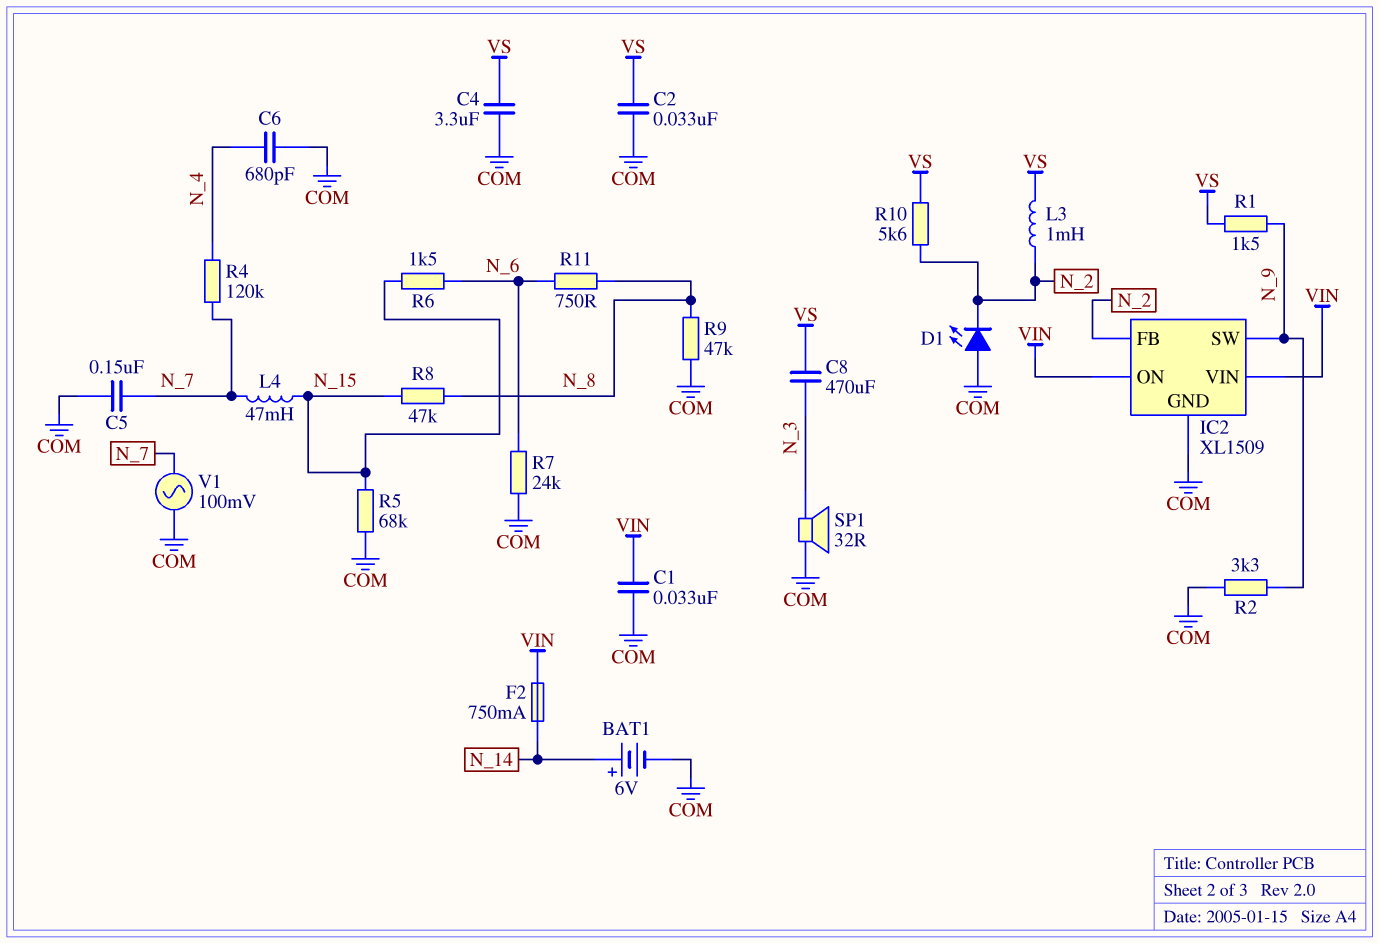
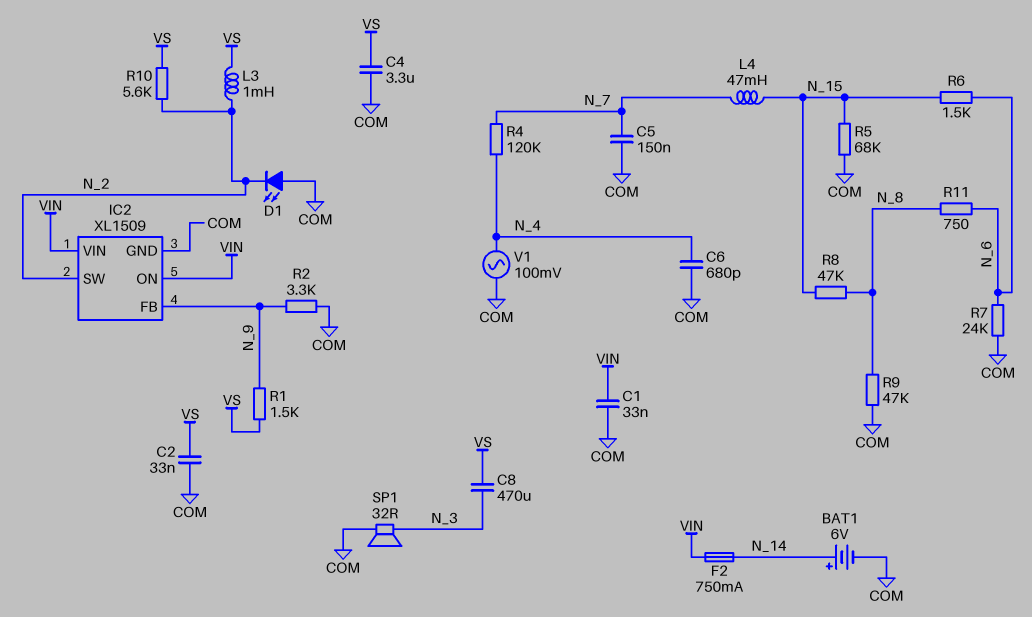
IC2 pin FB: N_2 -> N_9
IC2 pin SW: N_9 -> N_2
V1: AC 100mV (COM, N_7) -> AC 100mV (COM, N_4)

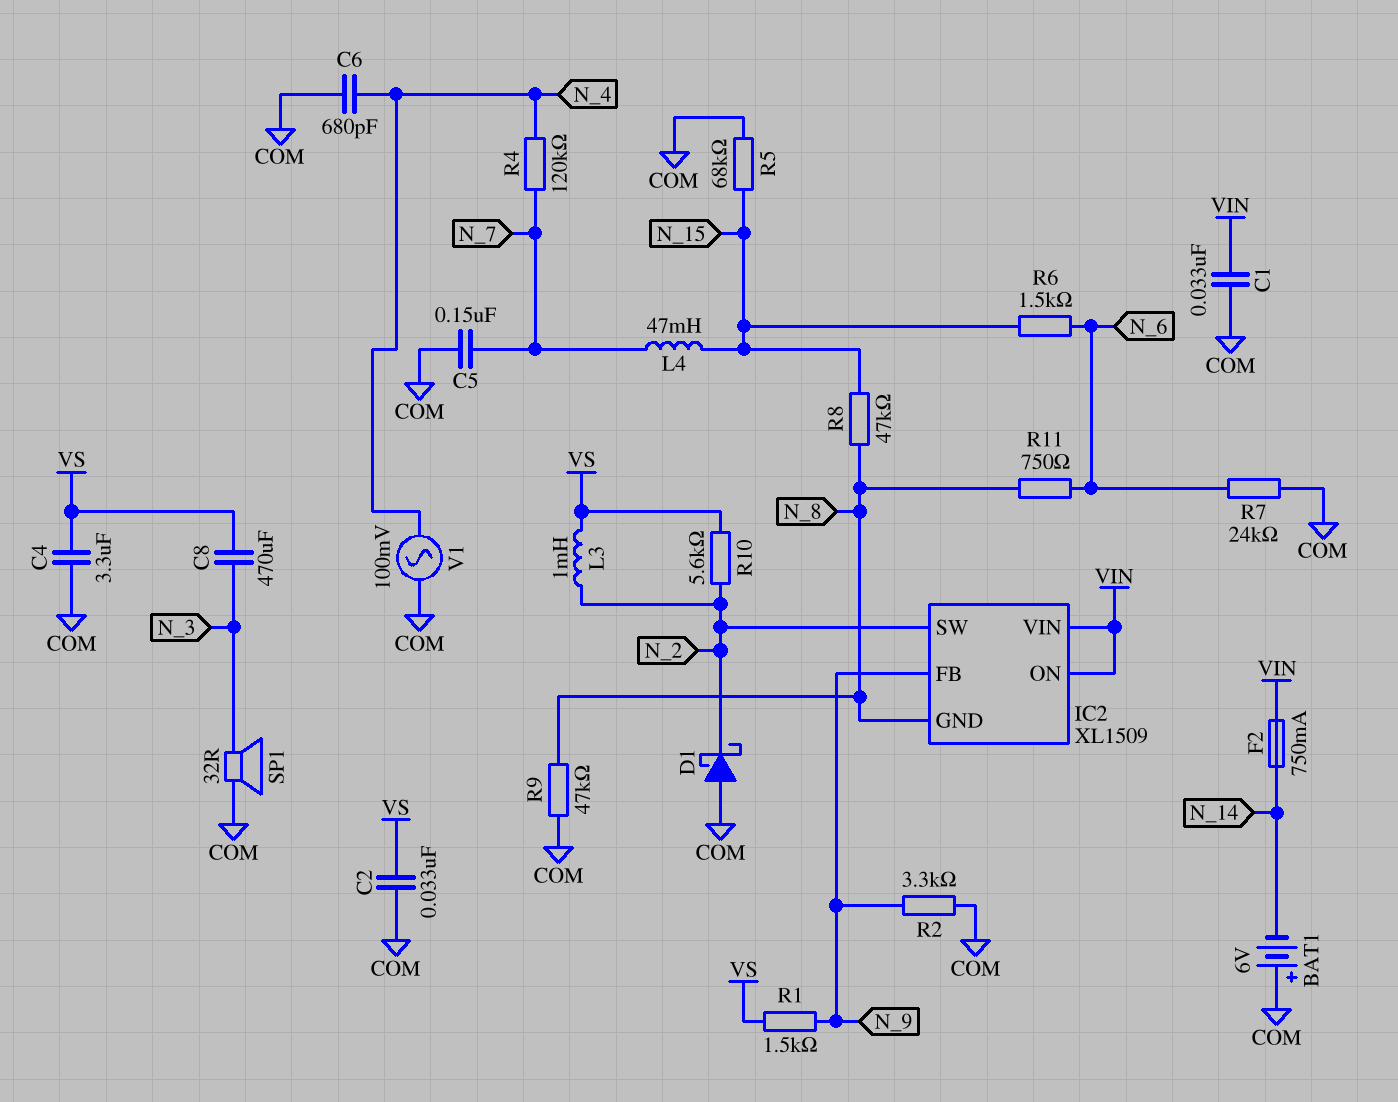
BAT1: 6V (plus N_14, minus COM) -> 6V (plus COM, minus N_14)
D1: LED (A COM, K N_2) -> schottky (A COM, K N_2)
IC2 pin GND: COM -> N_8

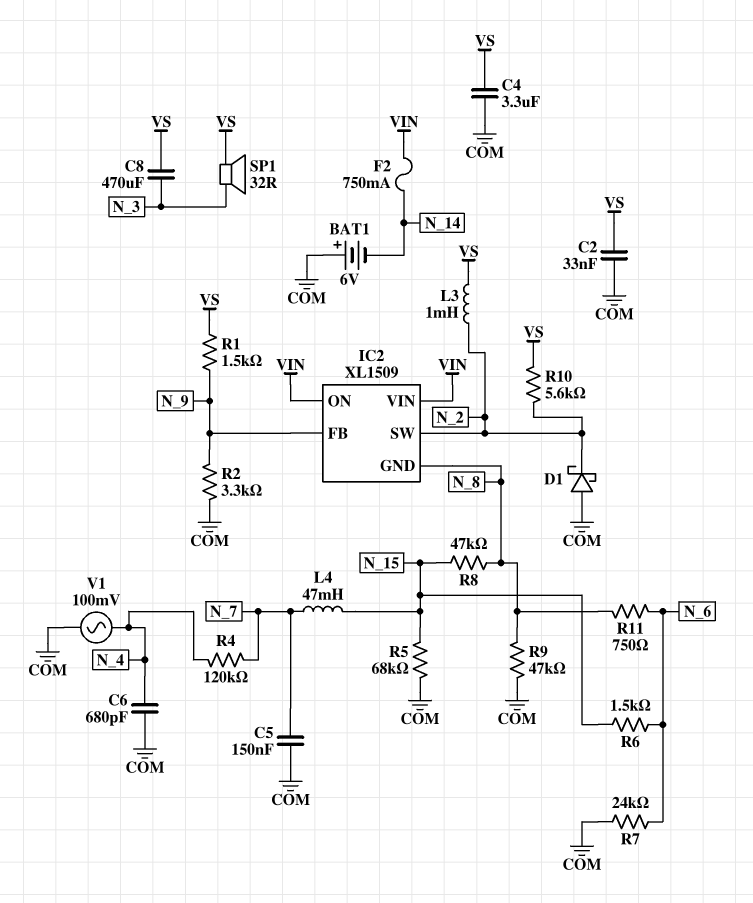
C1: 33nF (COM, VIN) -> none
SP1: speaker 32R (COM, N_3) -> speaker 32R (N_3, VS)

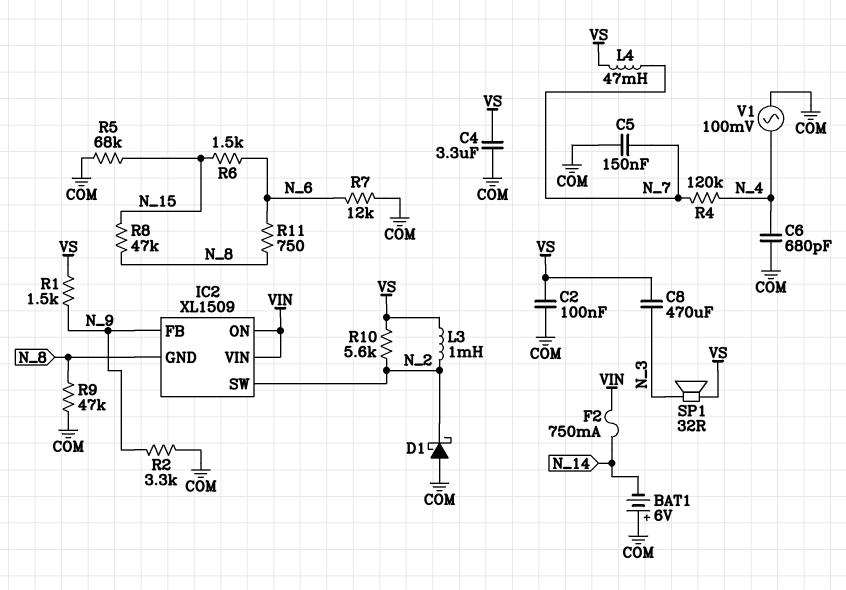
C2: 33nF (COM, VS) -> 100nF (COM, VS)
L4: 47mH (N_7, N_15) -> 47mH (N_7, VS)
R7: 24k (COM, N_6) -> 12k (COM, N_6)

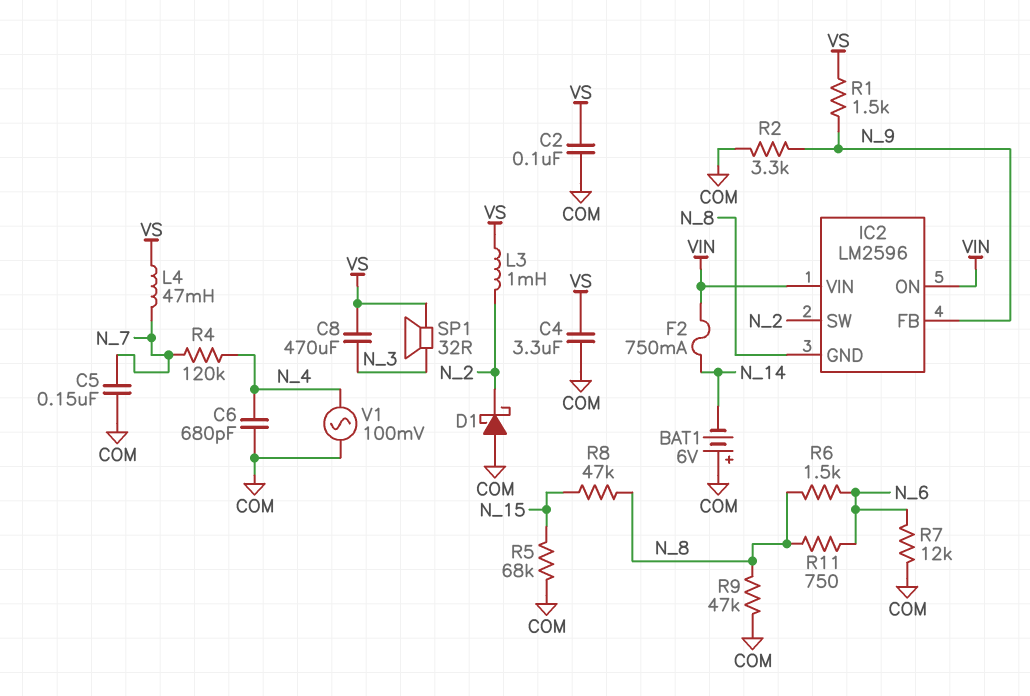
IC2: XL1509 -> LM2596
R6: 1.5k (N_6, N_15) -> 1.5k (N_6, N_8)
R10: 5.6k (N_2, VS) -> none

